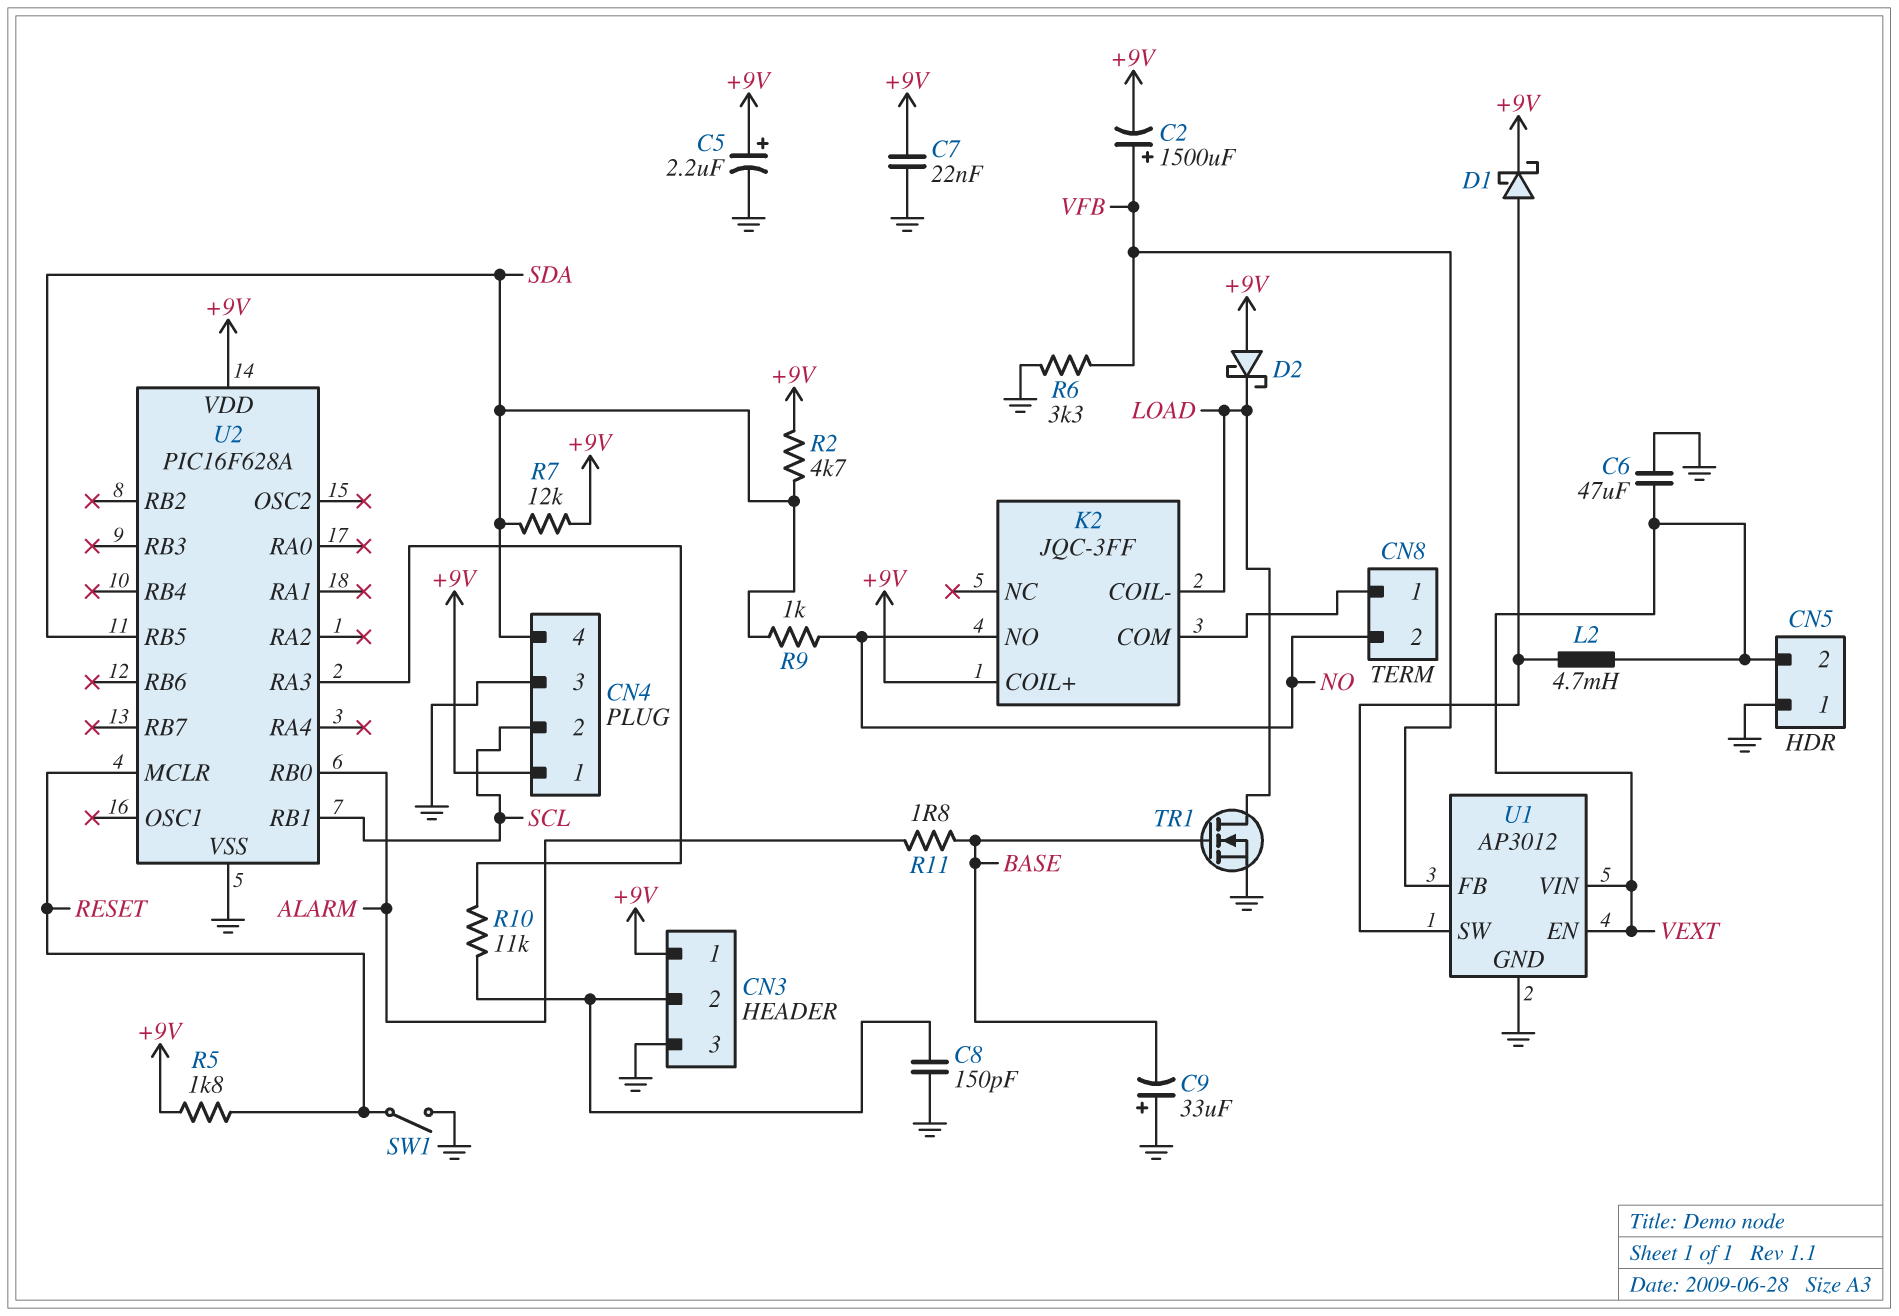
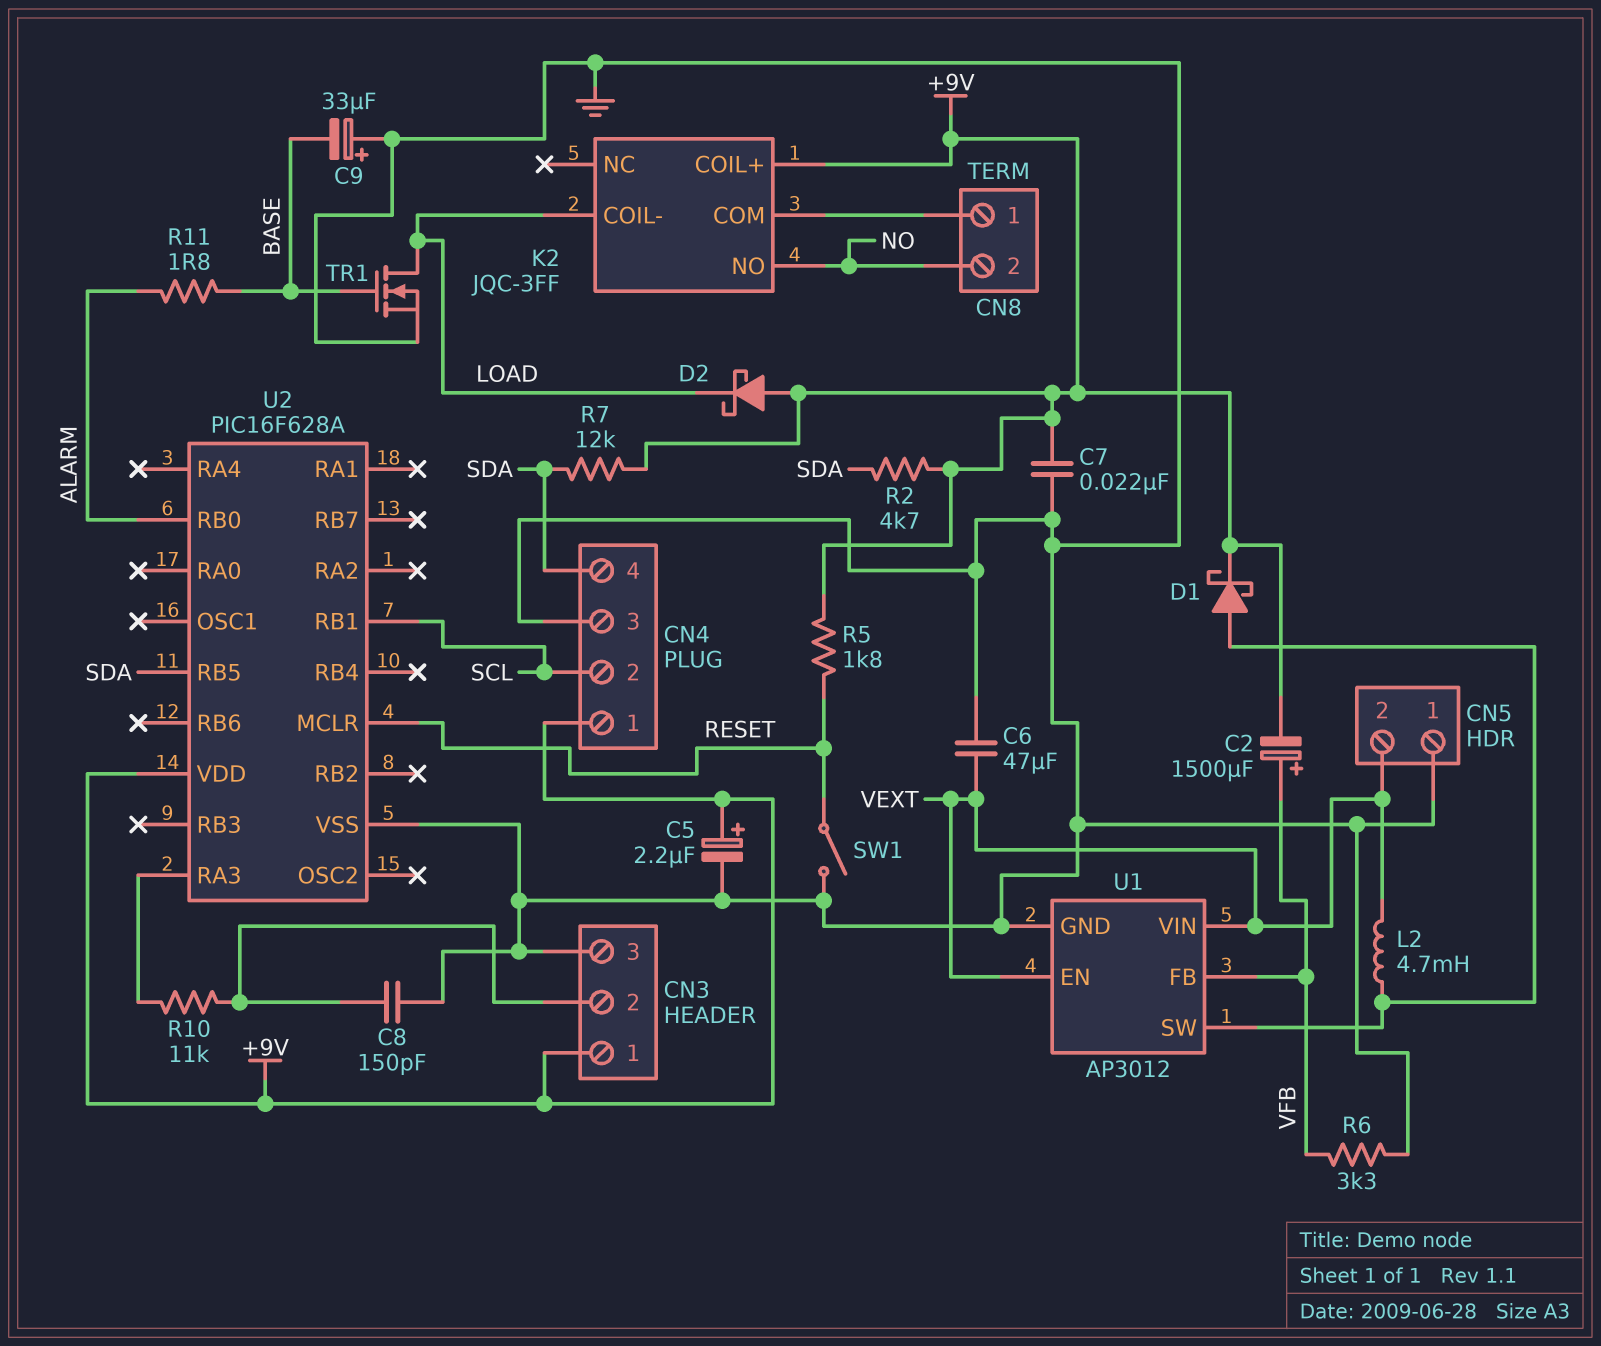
R9: 1k (NO, SDA) -> none

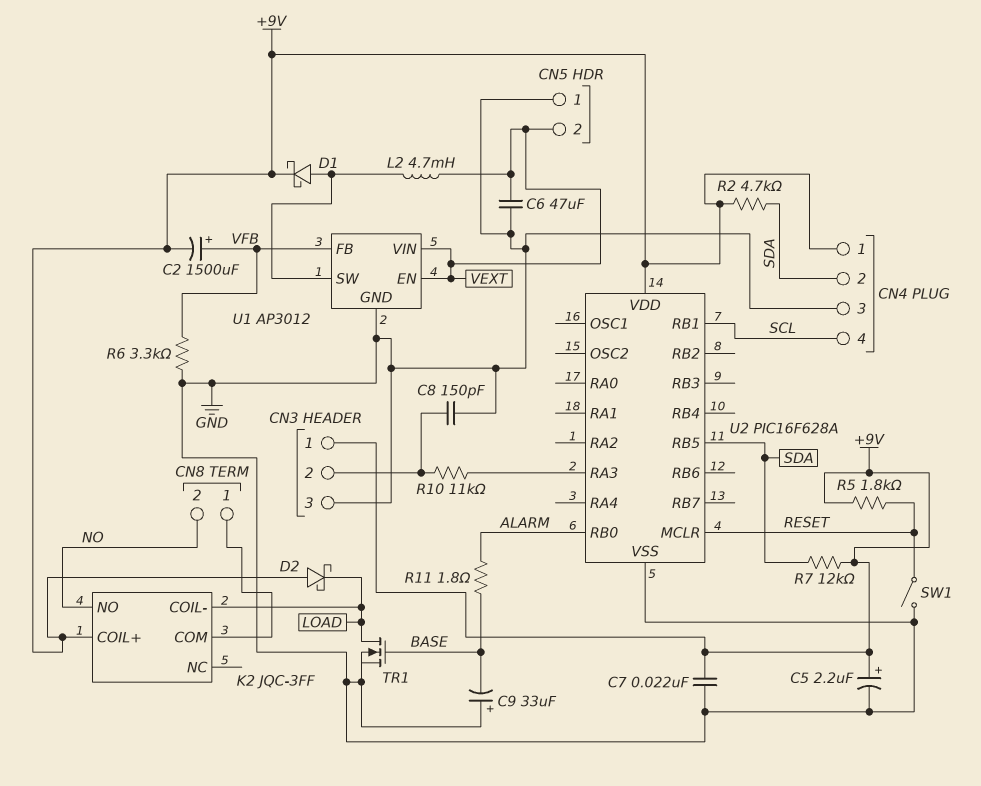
CN4 pin 2: SCL -> SDA
CN4 pin 4: SDA -> SCL

